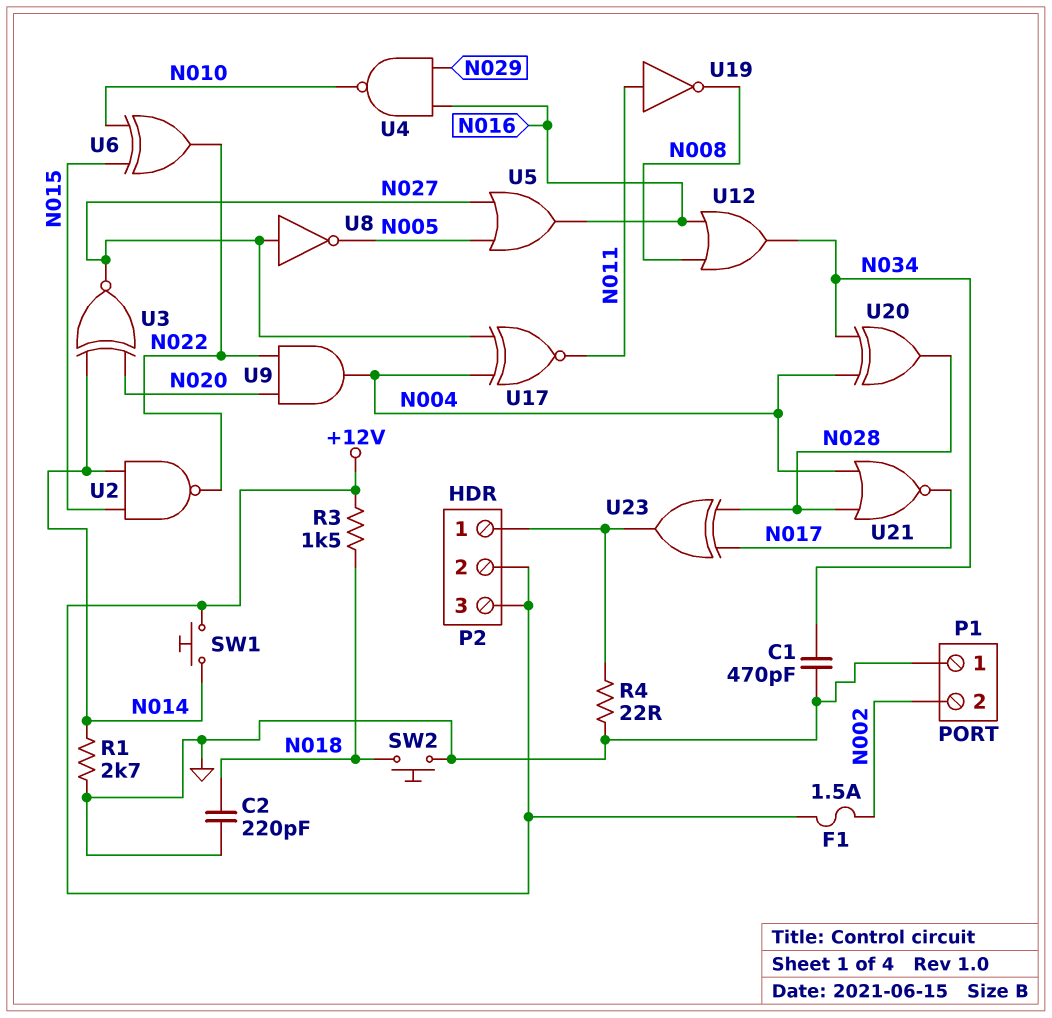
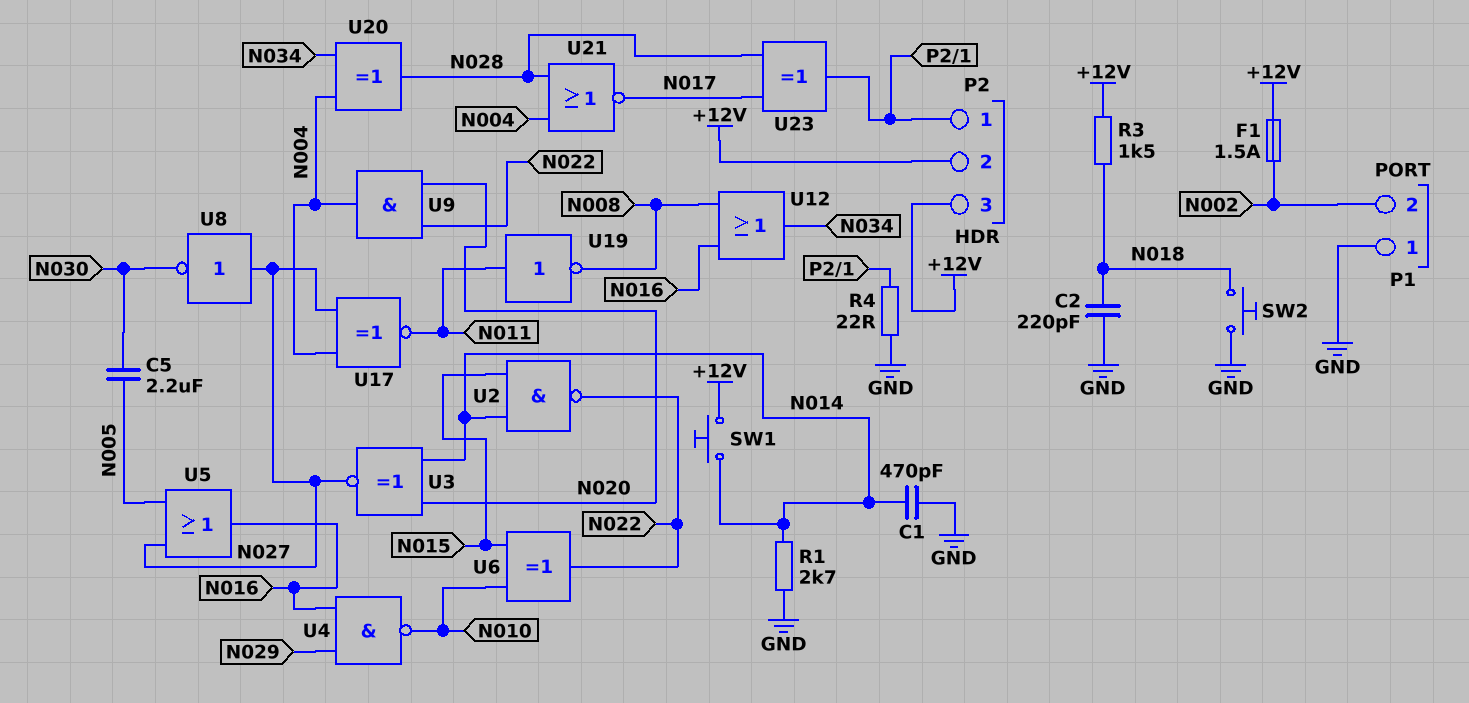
C1: 470pF (GND, N034) -> 470pF (GND, N014)
C5: none -> 2.2uF (N005, N030)
U8: NOT (in N027, out N005) -> NOT (in N027, out N030)

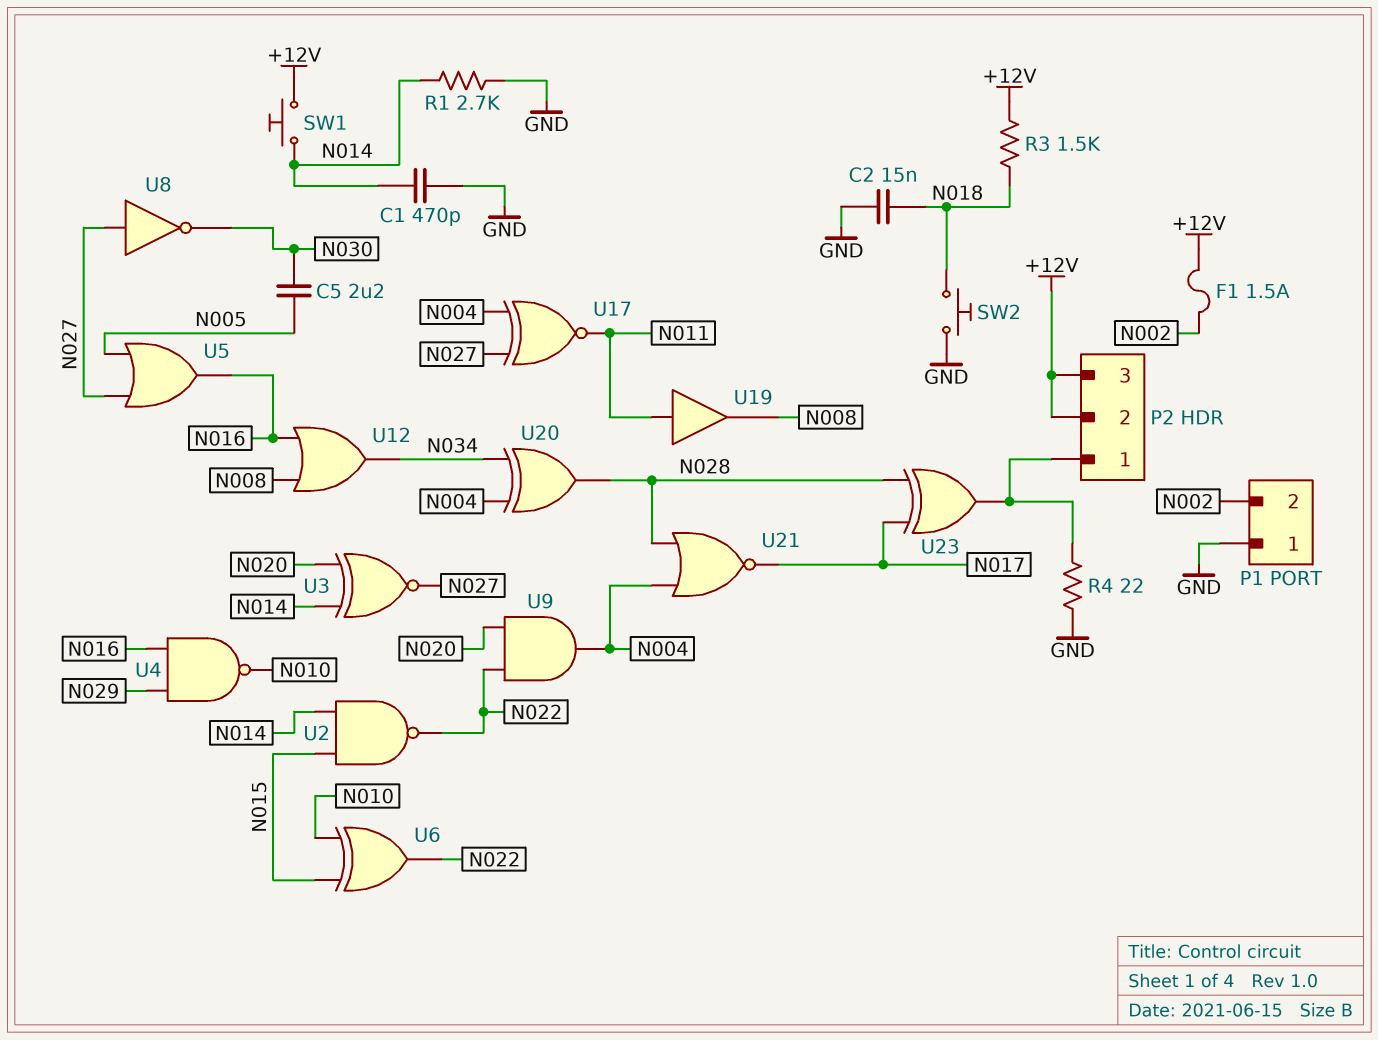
C2: 220pF (GND, N018) -> 15nF (GND, N018)
U19: NOT (in N011, out N008) -> buffer (in N011, out N008)

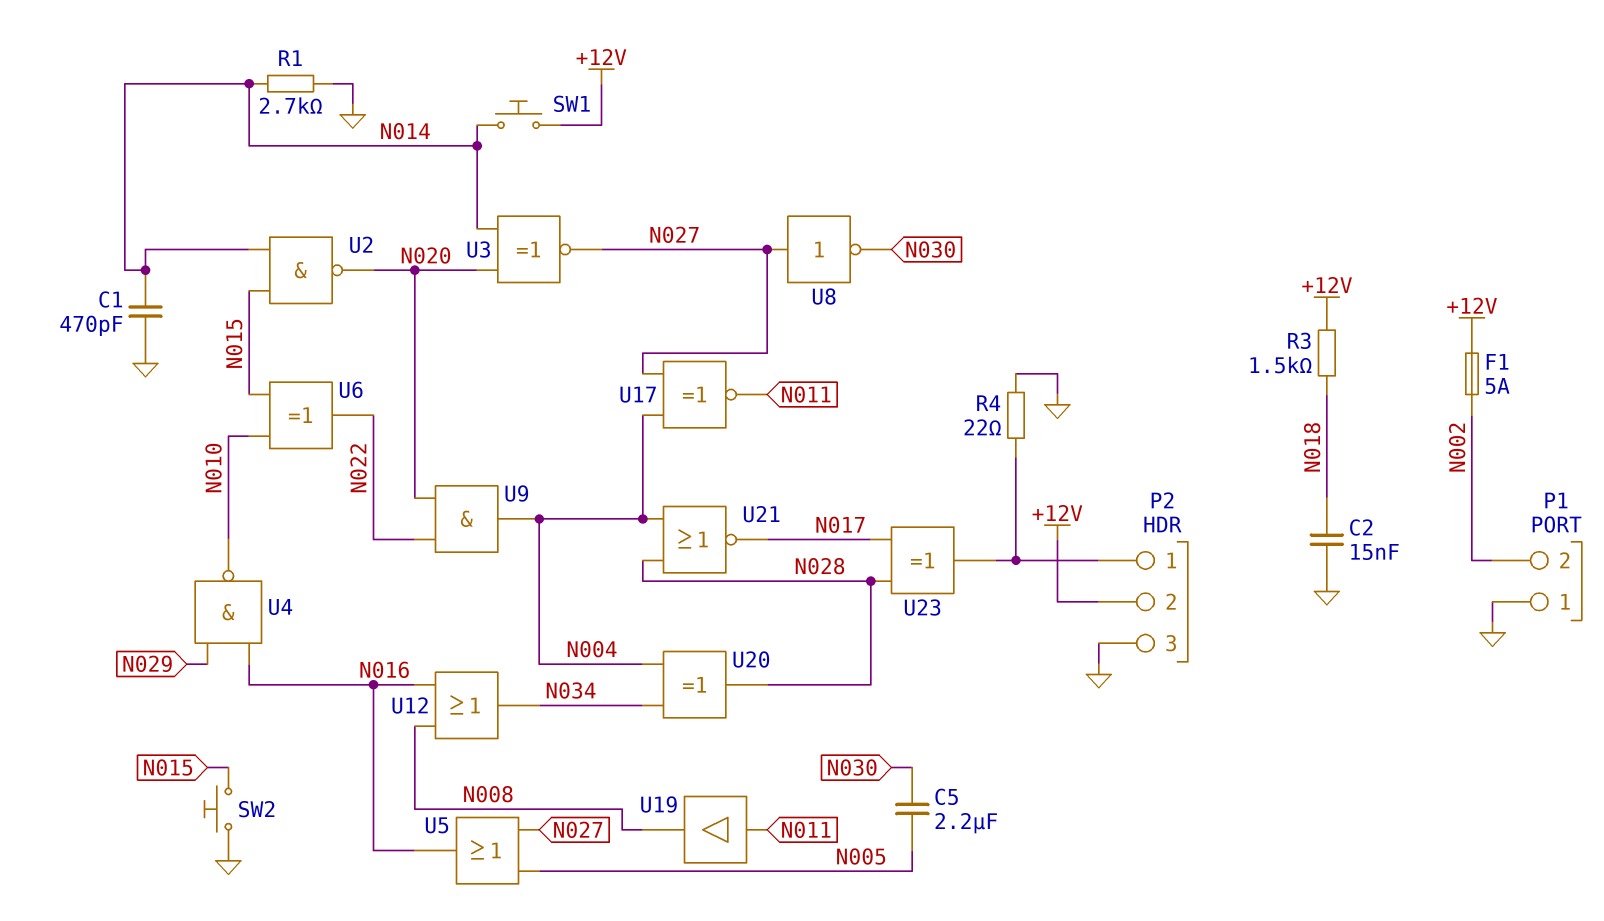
F1: 1.5A (+12V, N002) -> 5A (+12V, N002)
P2 pin 3: +12V -> GND
SW2: button (GND, N018) -> button (GND, N015)
U2: NAND (in N014, in N015, out N022) -> NAND (in N014, in N015, out N020)

